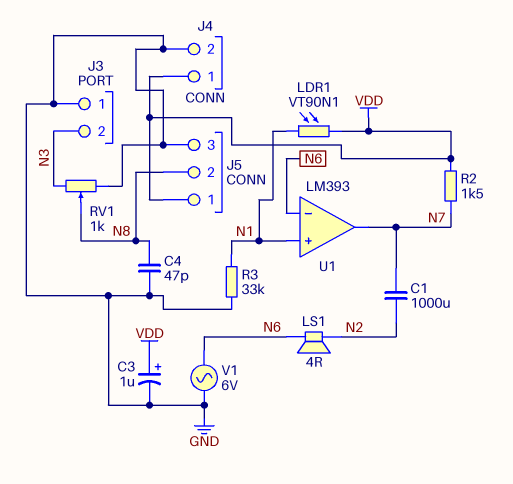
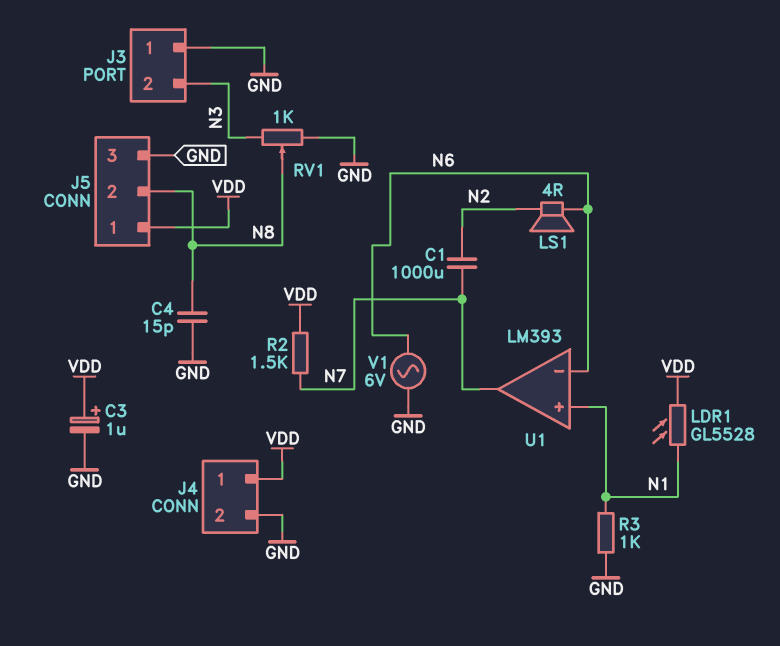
C4: 47pF (GND, N8) -> 15pF (GND, N8)
LDR1: VT90N1 (N1, VDD) -> GL5528 (N1, VDD)
R3: 33k (GND, N1) -> 1k (GND, N1)

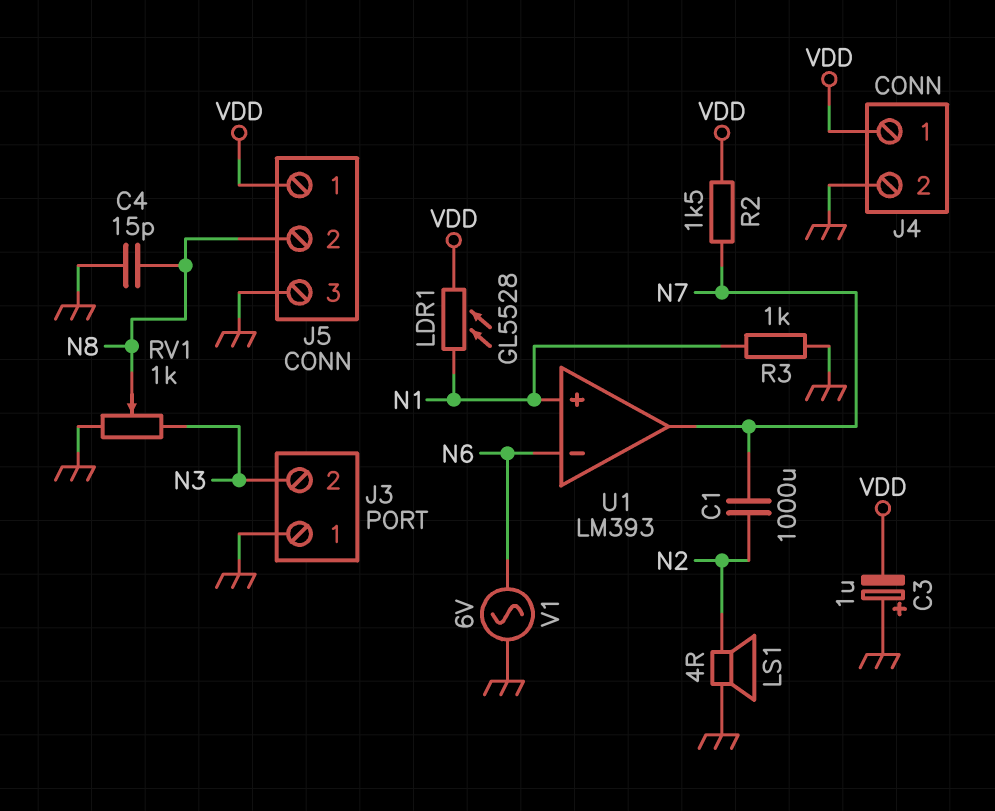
C3: 1uF (plus VDD, minus GND) -> 1uF (plus GND, minus VDD)
LS1: speaker 4R (N2, N6) -> speaker 4R (GND, N2)

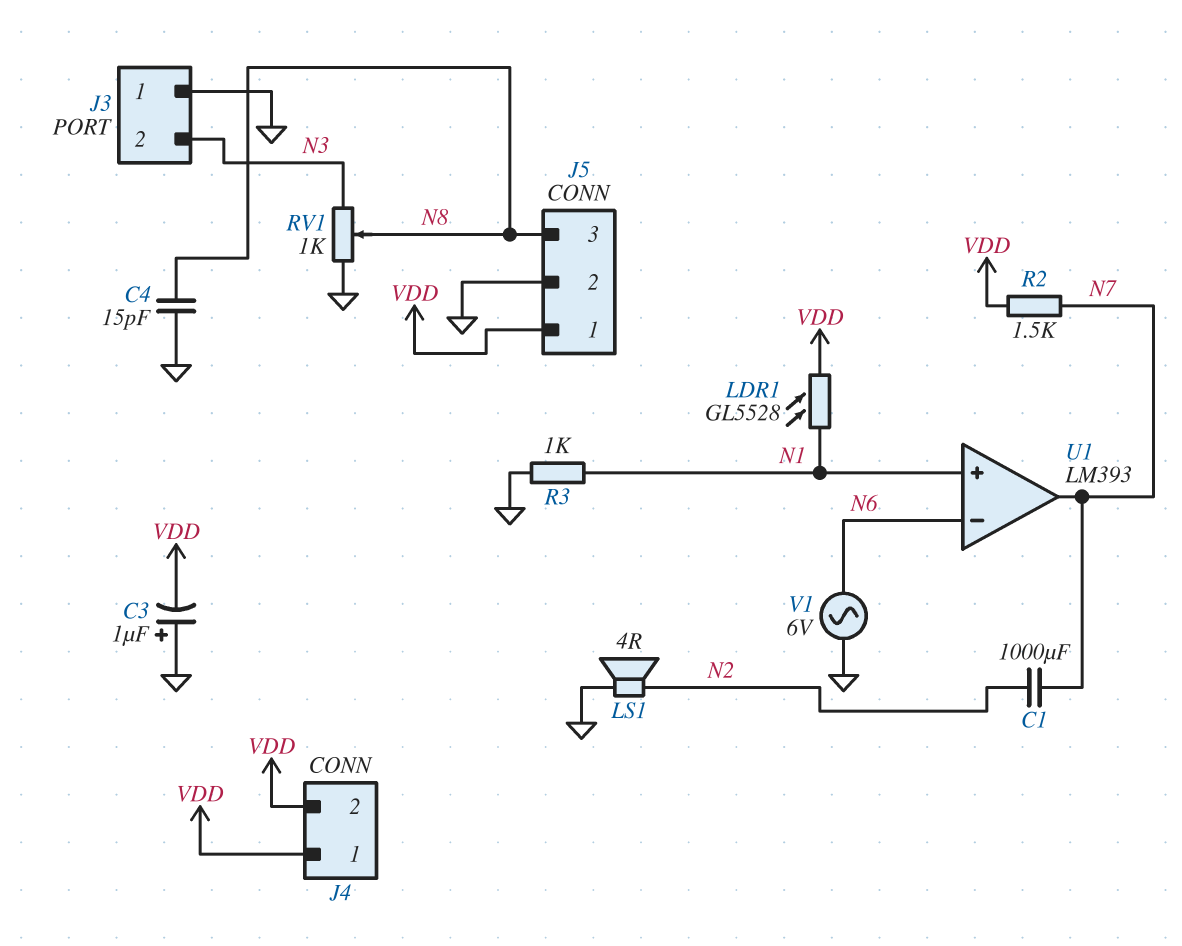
J4 pin 2: GND -> VDD
J5 pin 2: N8 -> GND
J5 pin 3: GND -> N8

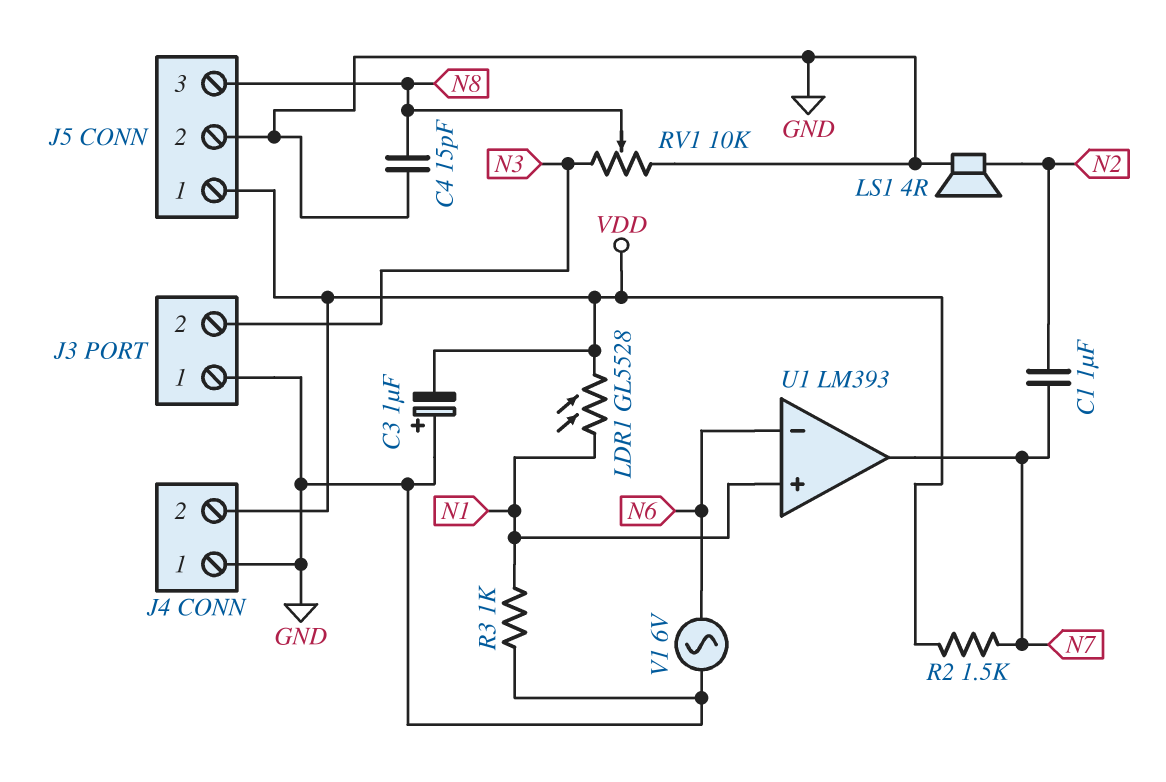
C1: 1000uF (N2, N7) -> 1uF (N2, N7)
J4 pin 1: VDD -> GND
RV1: 1k (GND, N3, wiper N8) -> 10k (GND, N3, wiper N8)

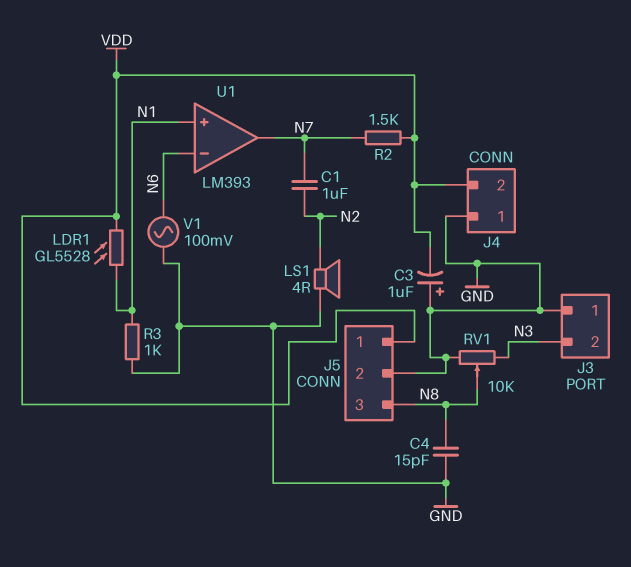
V1: AC 6V (GND, N6) -> AC 100mV (GND, N6)

